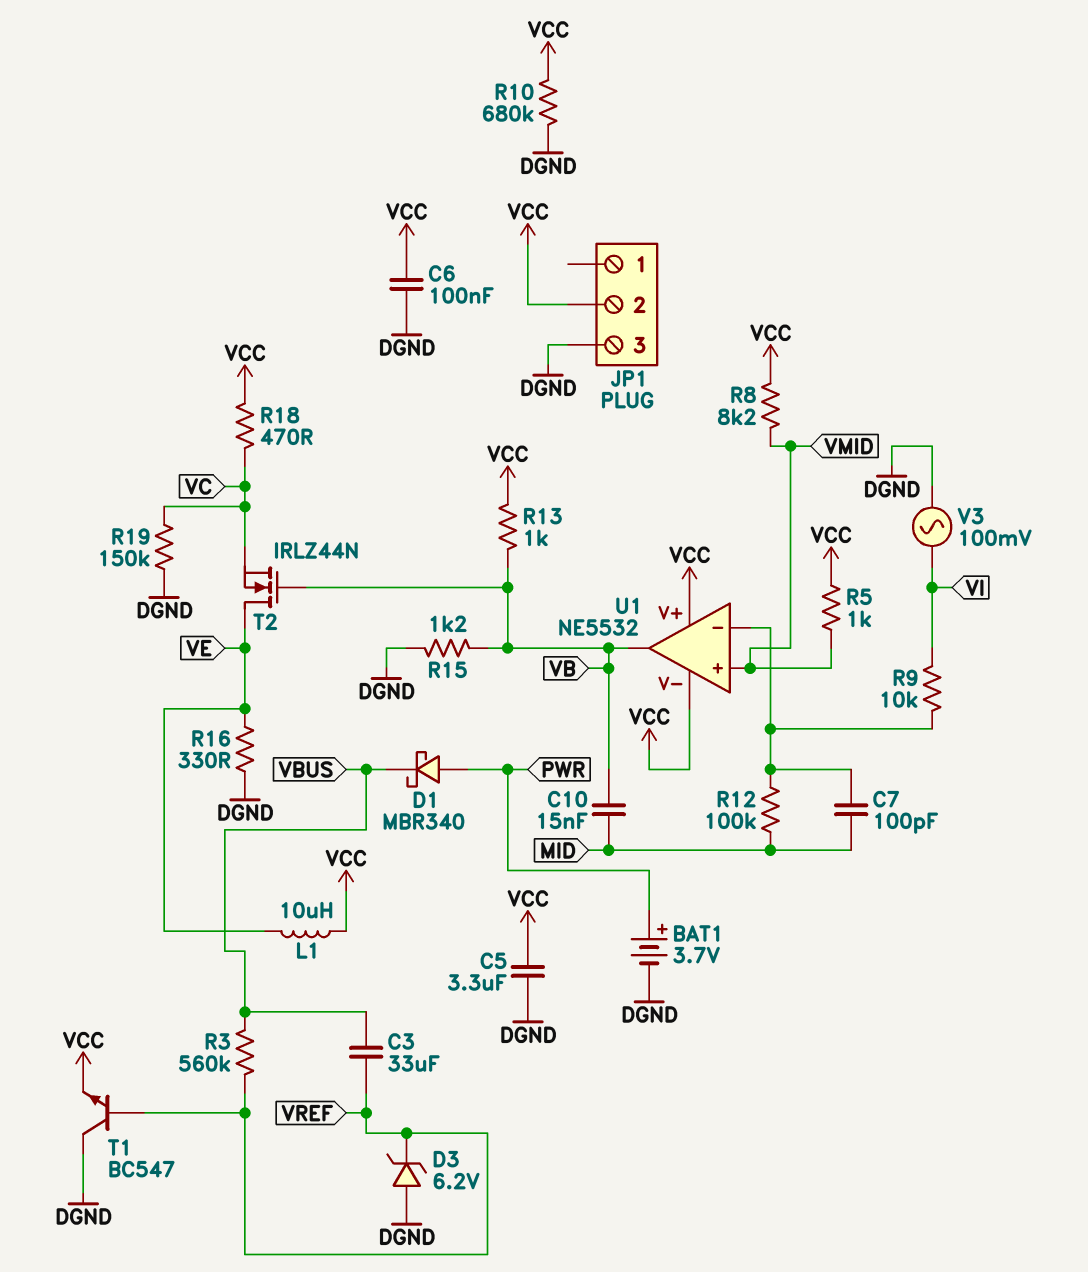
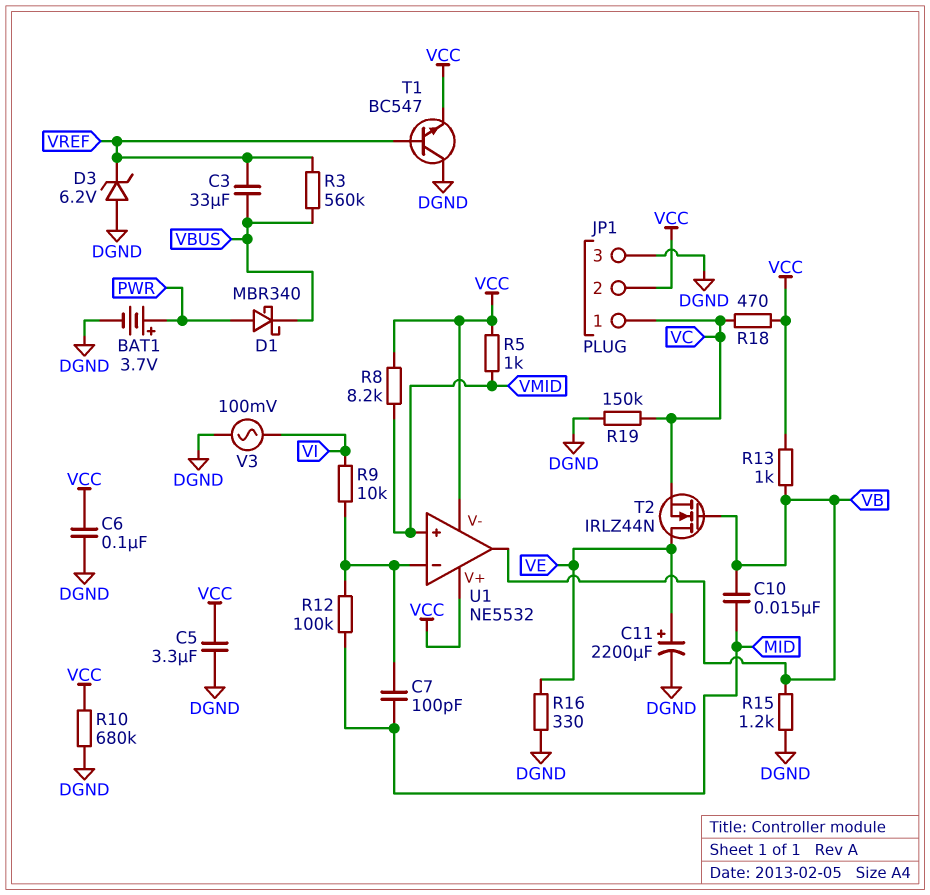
C11: none -> 2200uF (plus VE, minus DGND)
JP1 pin 1: none -> VC
L1: 10uH (VCC, VE) -> none

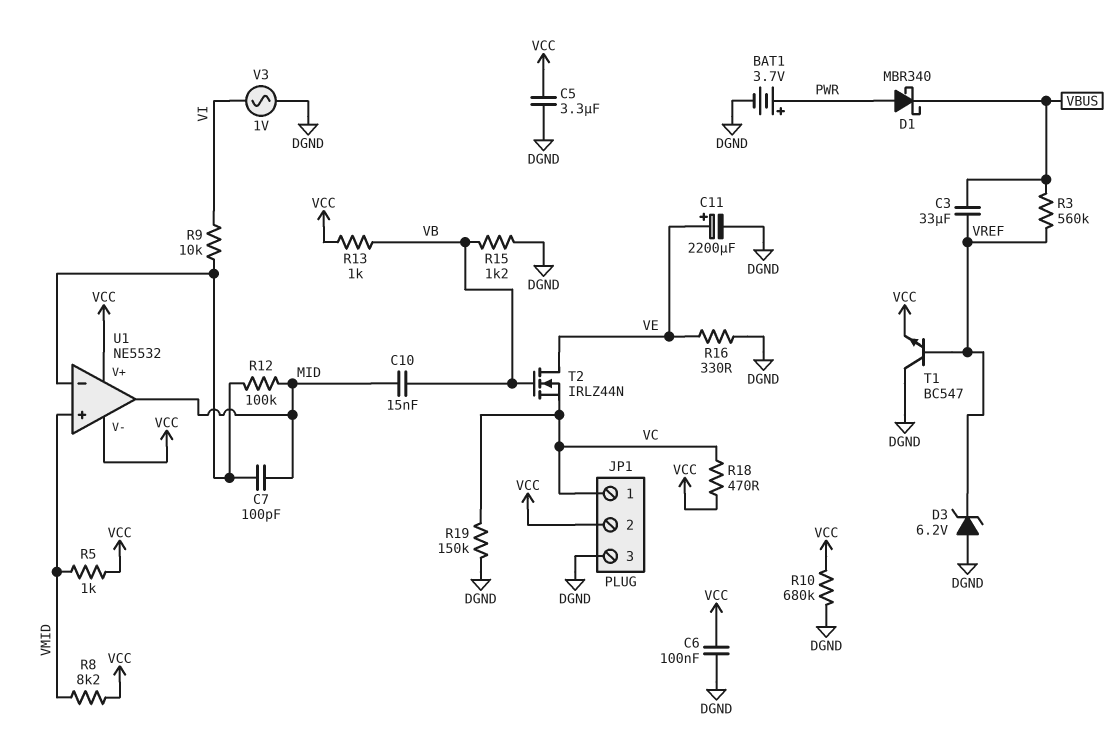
U1 pin out: VB -> MID
V3: AC 100mV (DGND, VI) -> AC 1V (DGND, VI)

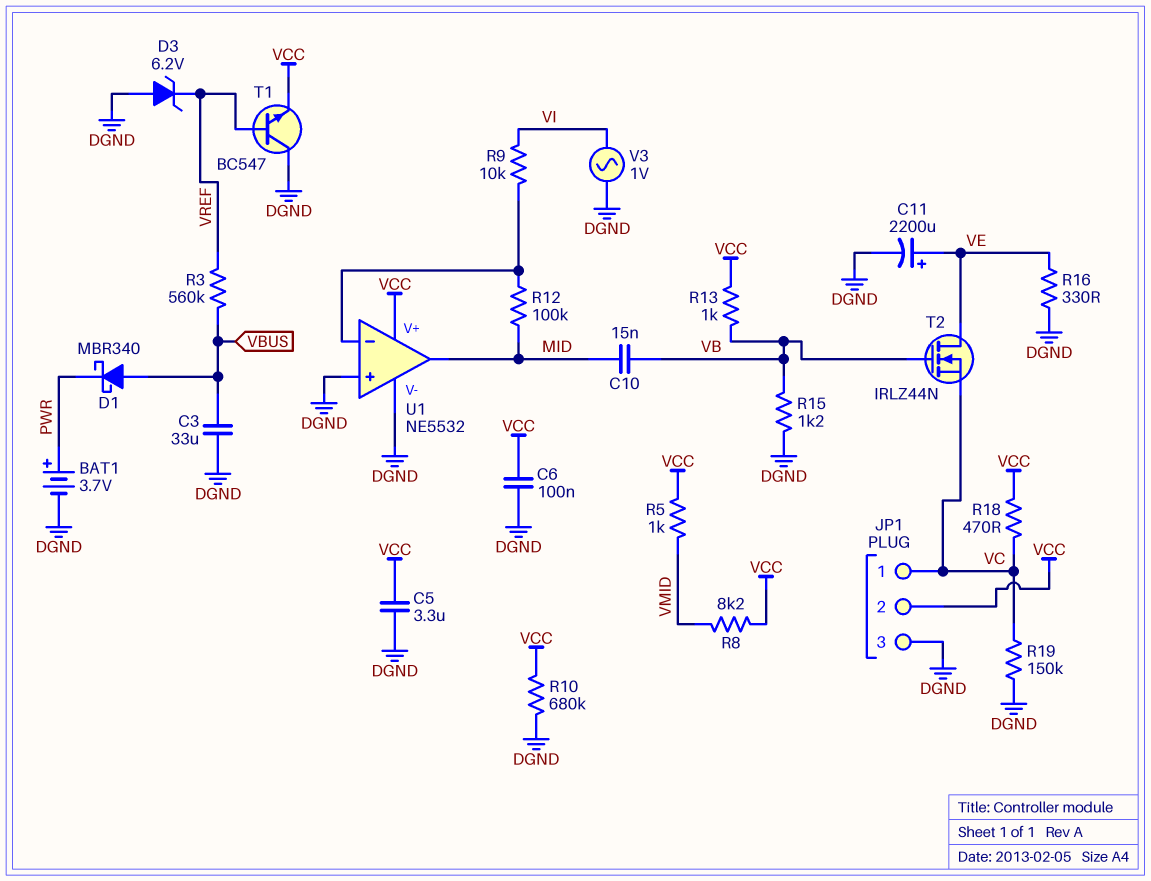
C3: 33uF (VBUS, VREF) -> 33uF (DGND, VBUS)
C7: 100pF (MID, U1/in-) -> none
D1: schottky MBR340 (A PWR, K VBUS) -> schottky MBR340 (A VBUS, K PWR)
U1 pin V-: VCC -> DGND
U1 pin in+: VMID -> DGND

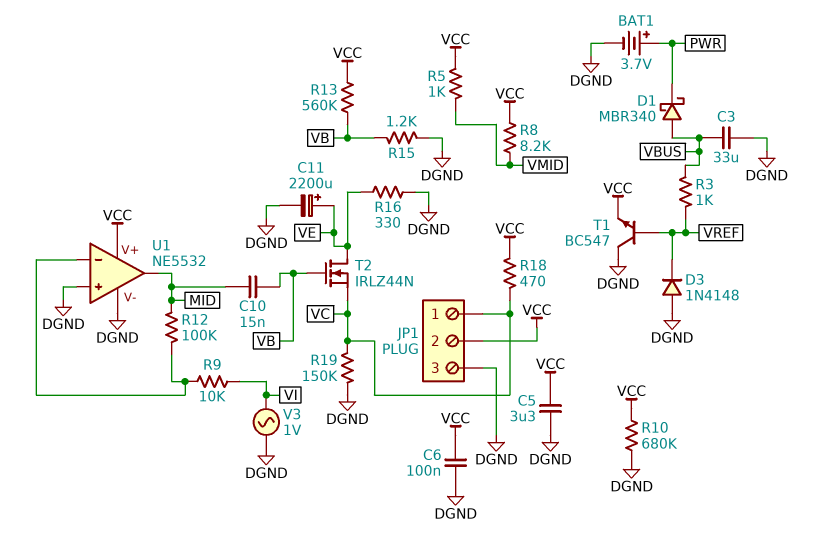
D3: zener 6.2V (A DGND, K VREF) -> diode 1N4148 (A DGND, K VREF)
R3: 560k (VBUS, VREF) -> 1k (VBUS, VREF)
R13: 1k (VB, VCC) -> 560k (VB, VCC)

